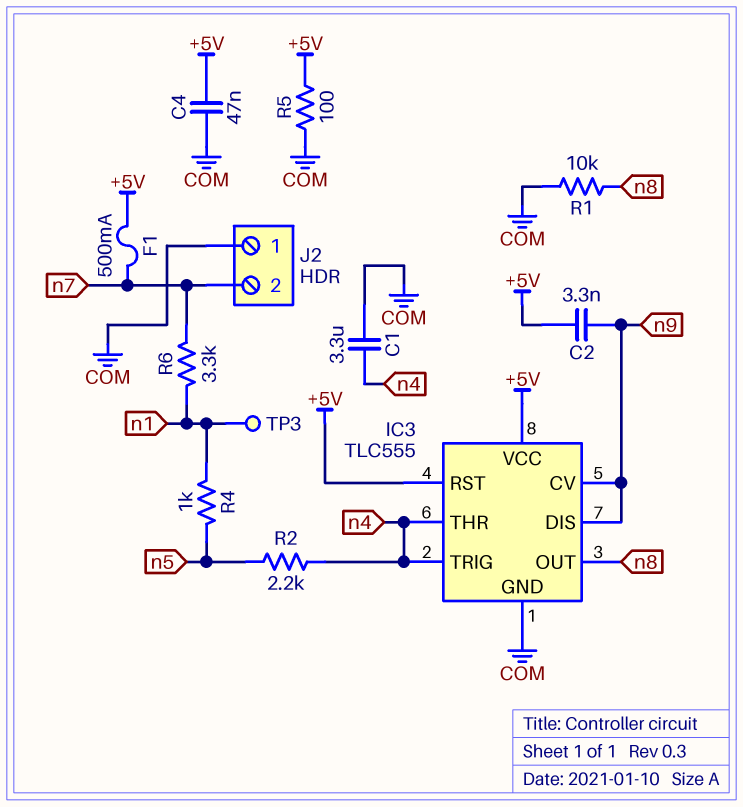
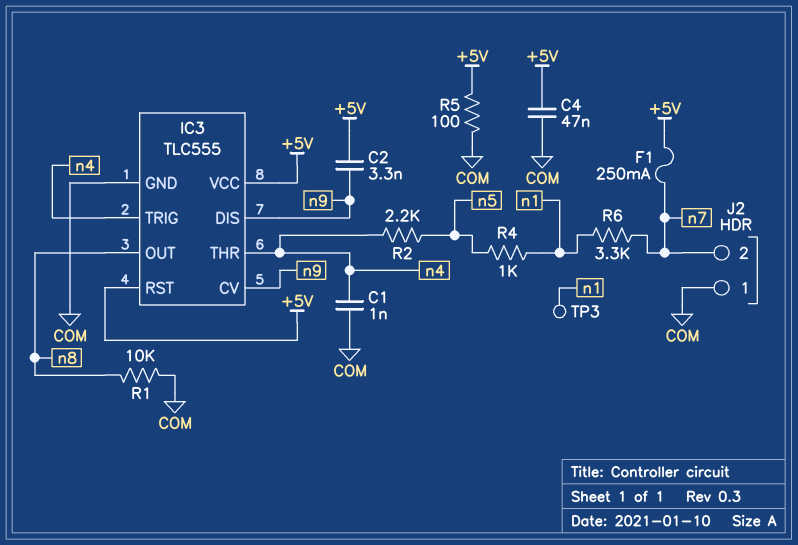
C1: 3.3uF (COM, n4) -> 1nF (COM, n4)
F1: 500mA (+5V, n7) -> 250mA (+5V, n7)

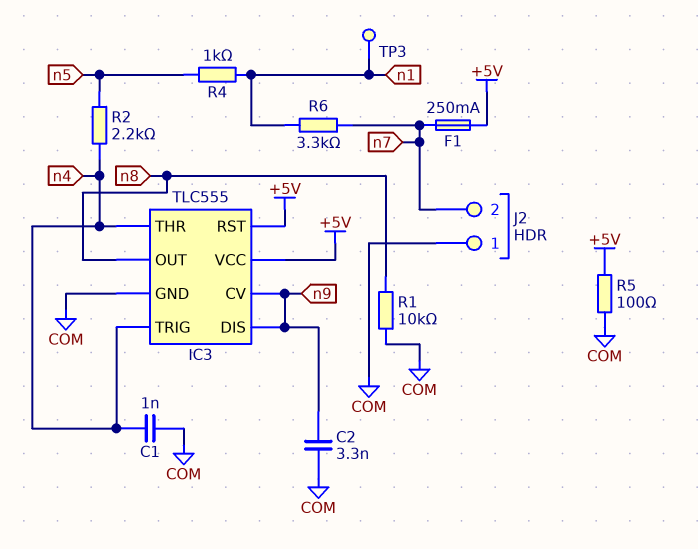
C2: 3.3nF (+5V, n9) -> 3.3nF (COM, n9)
C4: 47nF (+5V, COM) -> none

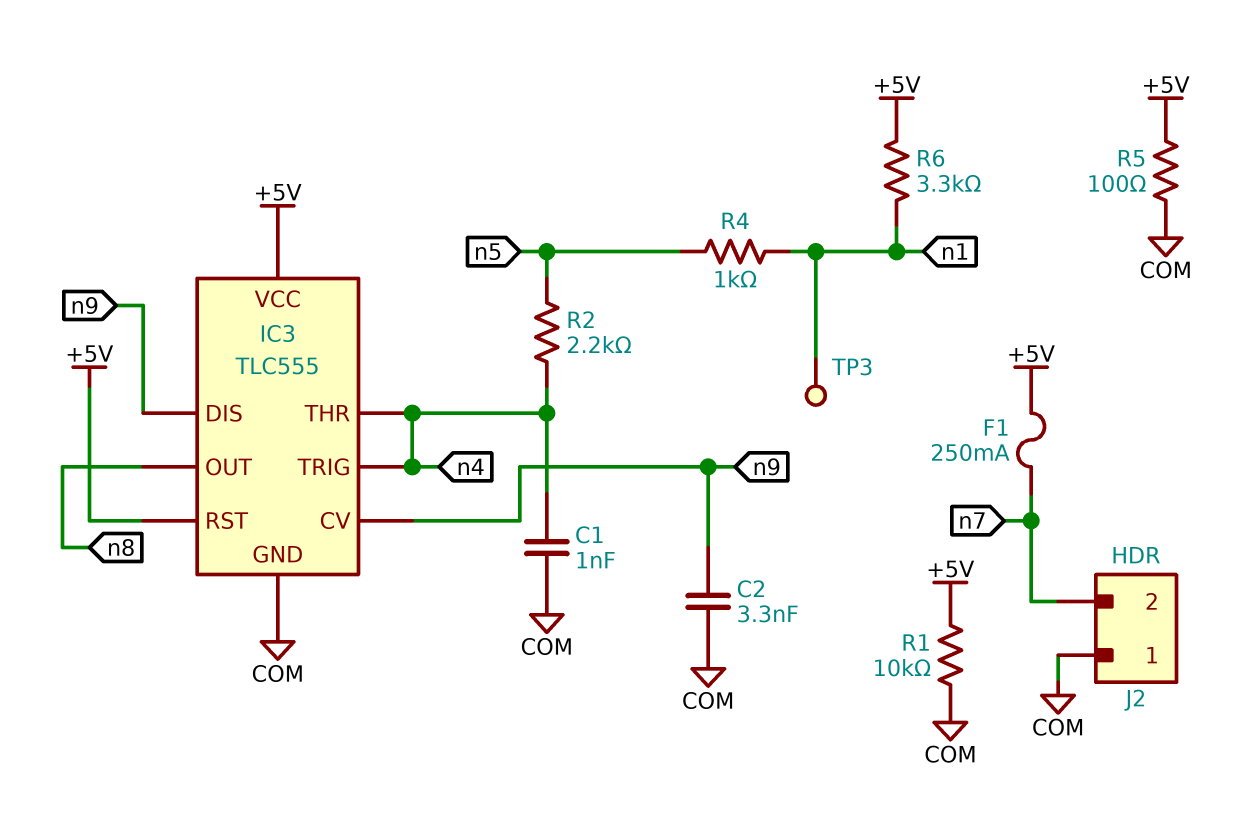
R1: 10k (COM, n8) -> 10k (+5V, COM)
R6: 3.3k (n1, n7) -> 3.3k (+5V, n1)

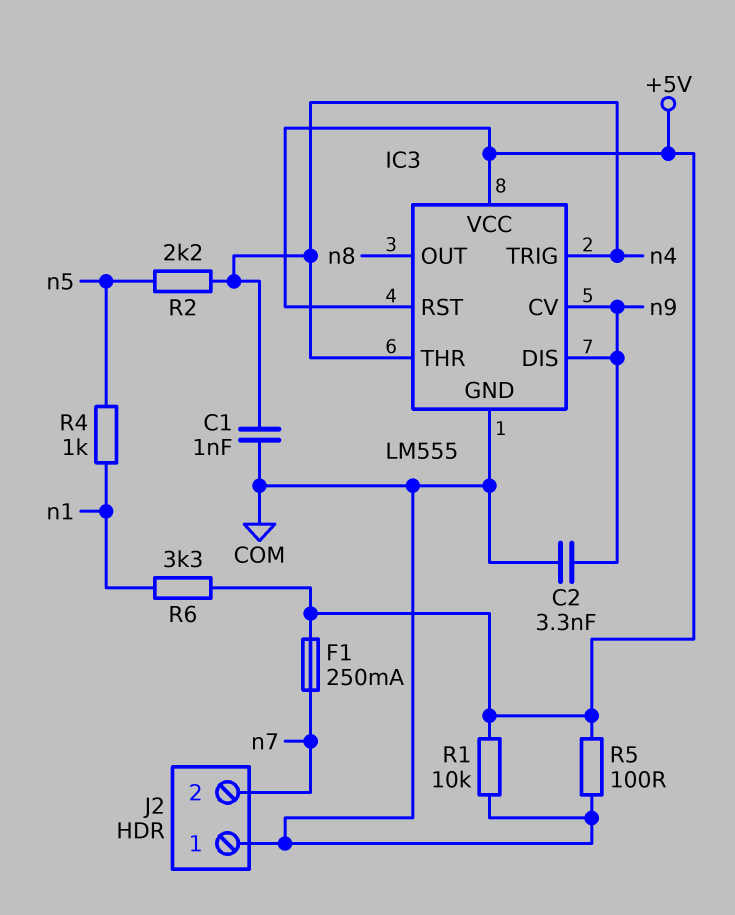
IC3: TLC555 -> LM555
TP3: test point (n1) -> none

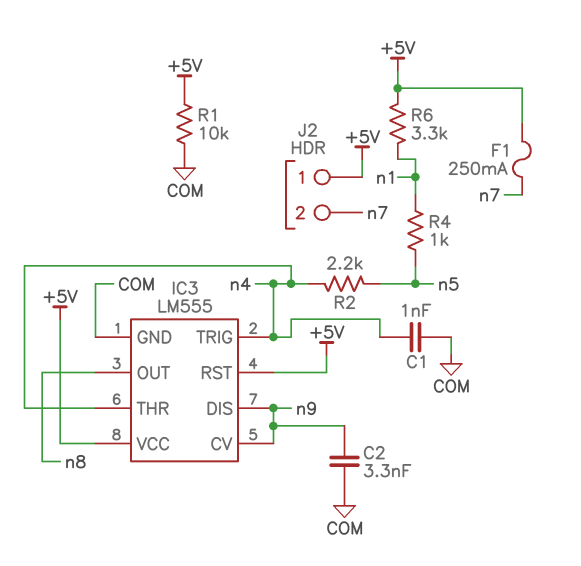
J2 pin 1: COM -> +5V
R5: 100 (+5V, COM) -> none

